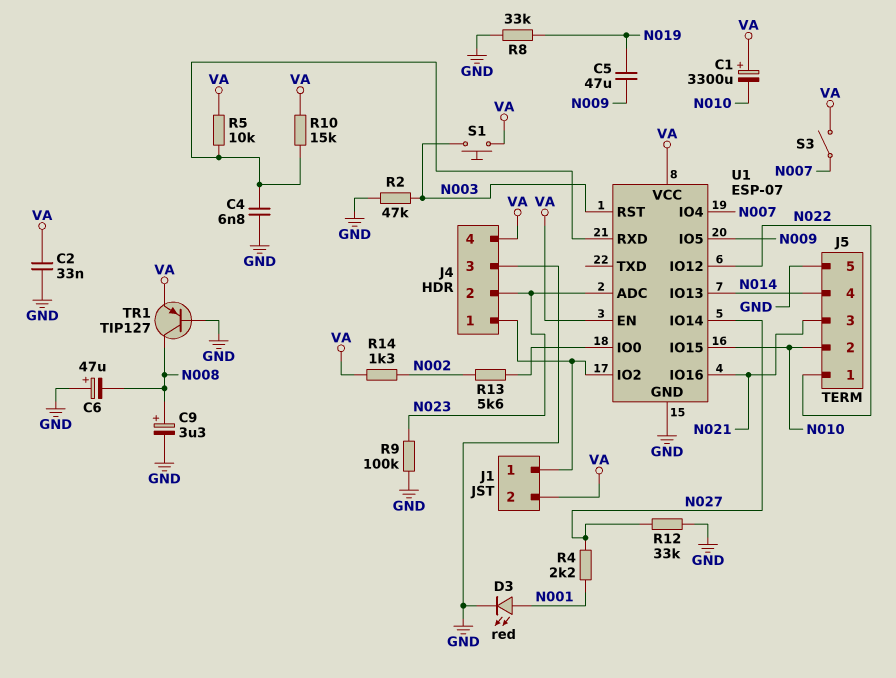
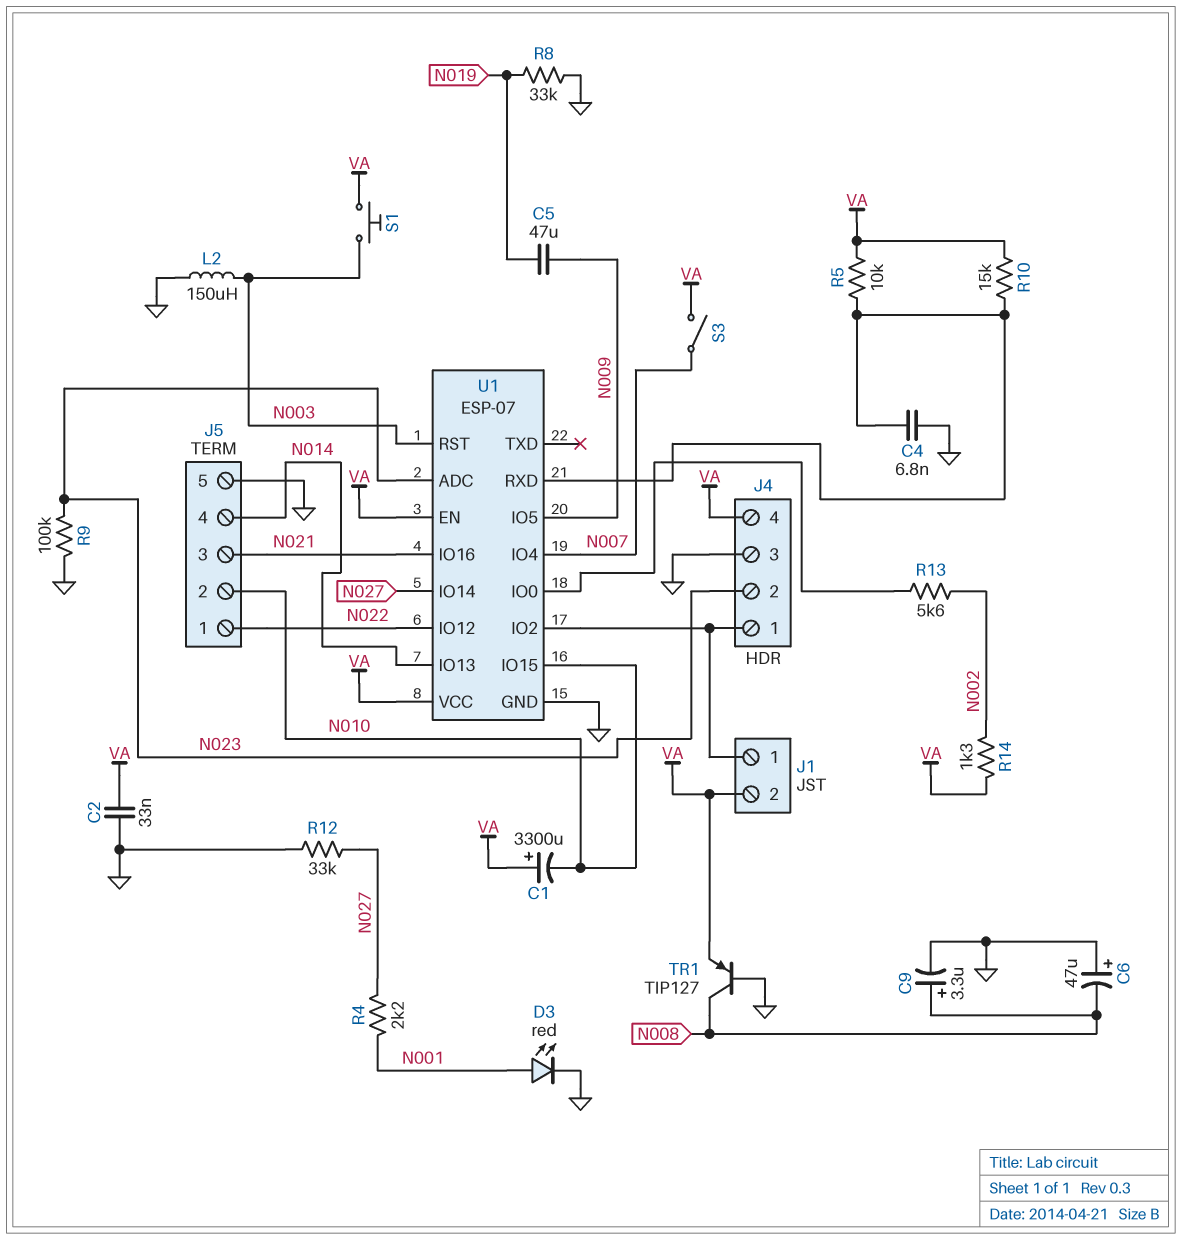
L2: none -> 150uH (GND, N003)
R2: 47k (GND, N003) -> none

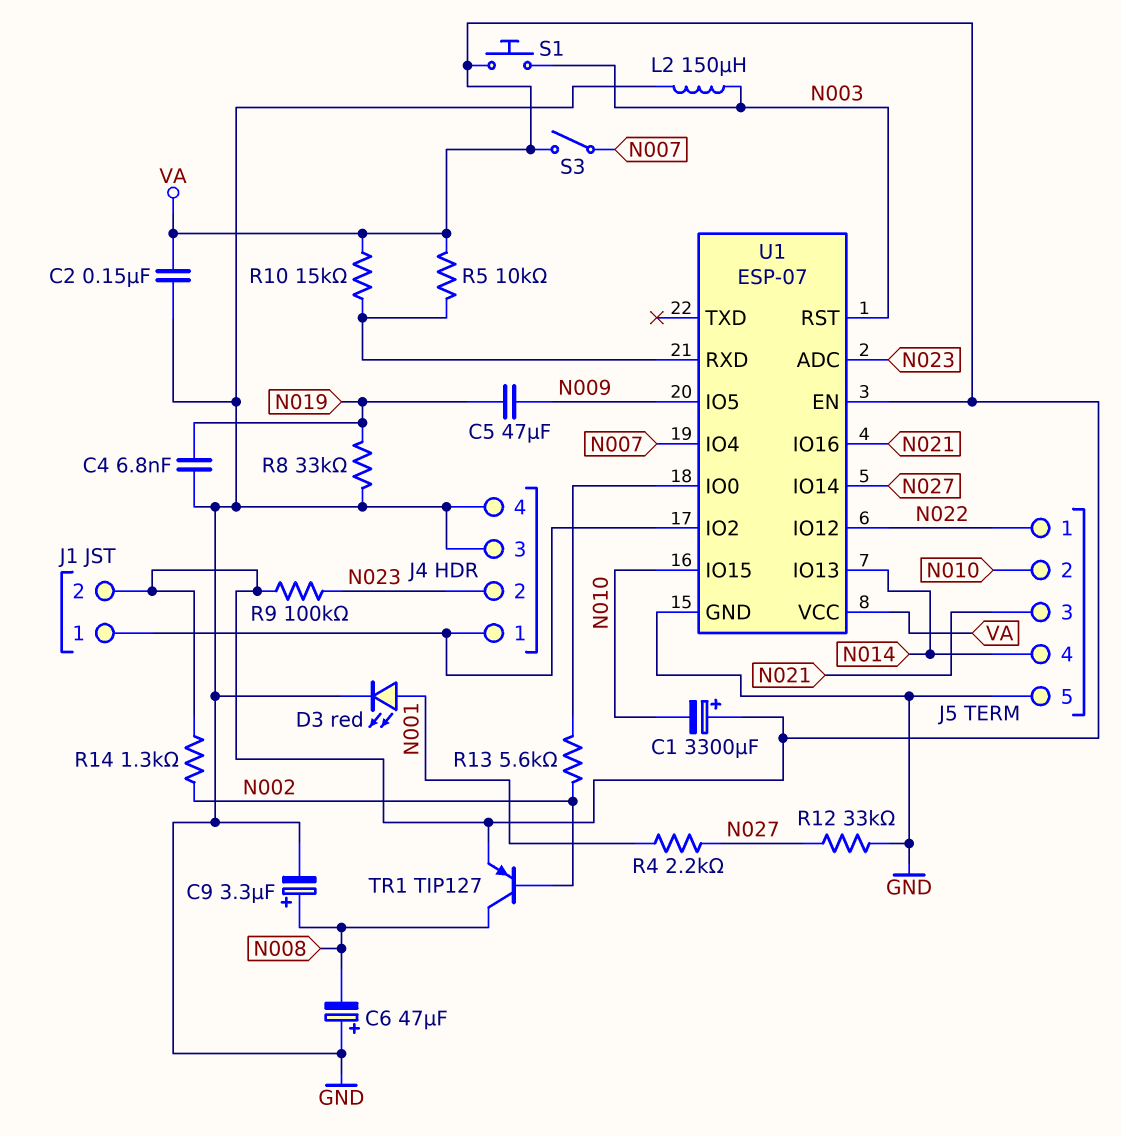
C2: 33nF (GND, VA) -> 150nF (GND, VA)
C4: 6.8nF (GND, U1/RXD) -> 6.8nF (GND, N019)
J4 pin 4: VA -> GND
R9: 100k (GND, N023) -> 100k (N023, VA)
TR1: PNP TIP127 (B GND, C N008, E VA) -> PNP TIP127 (B N002, C N008, E VA)

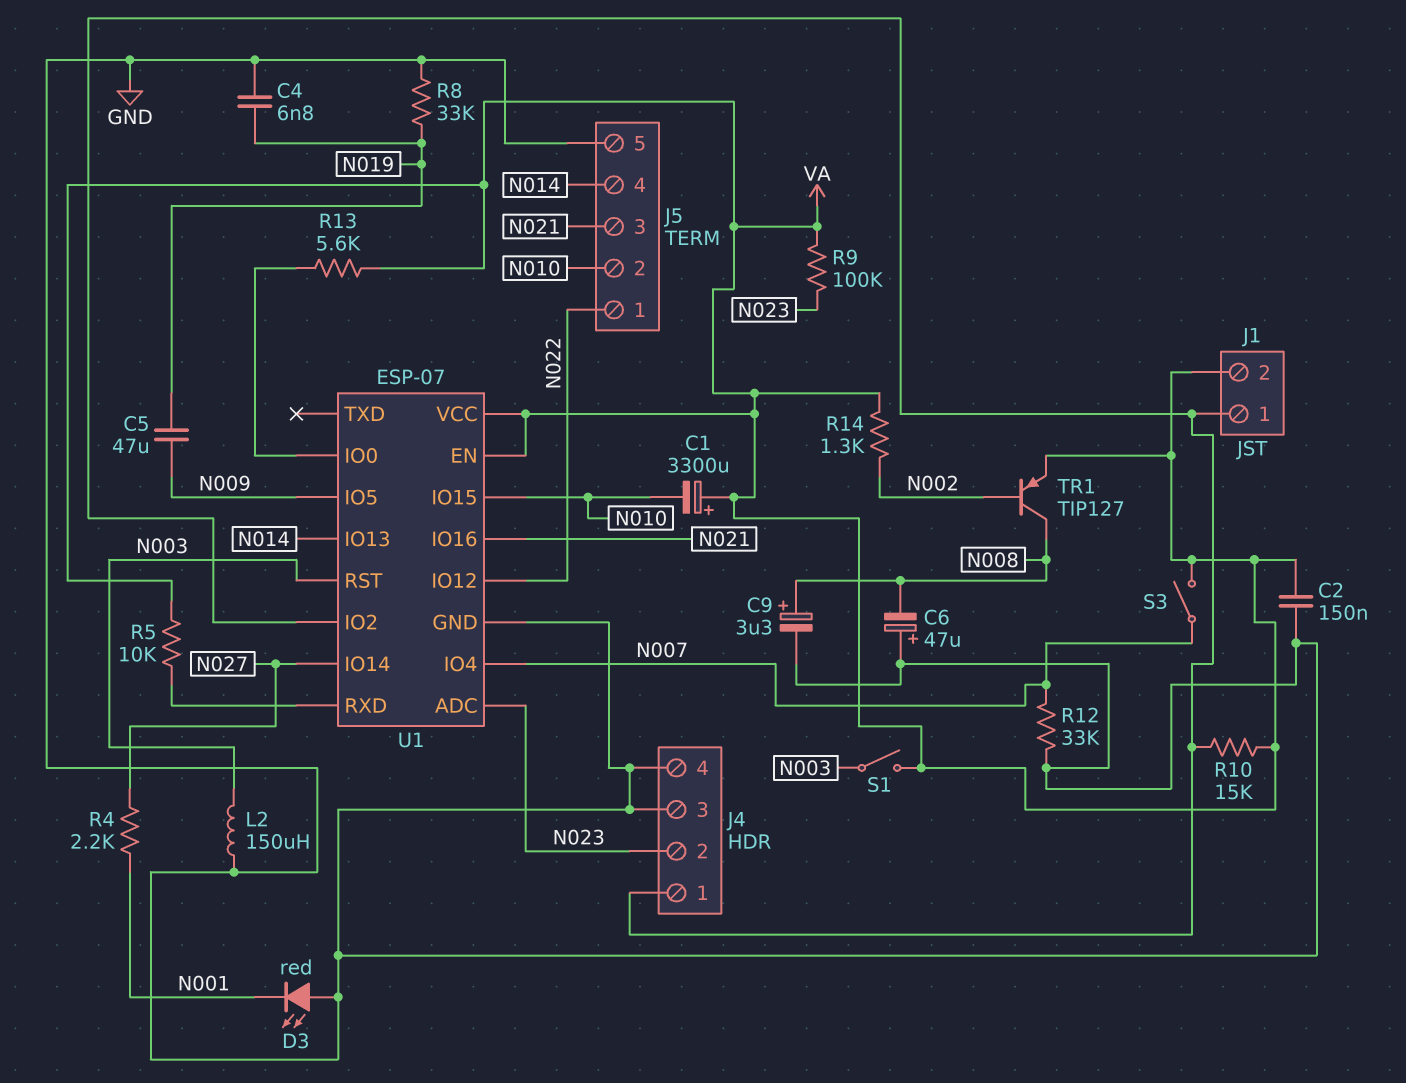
D3: LED red (A N001, K GND) -> LED red (A GND, K N001)
R10: 15k (U1/RXD, VA) -> 15k (J1/1, VA)
R12: 33k (GND, N027) -> 33k (GND, N007)
R13: 5.6k (N002, U1/IO0) -> 5.6k (U1/IO0, VA)
S1: button (N003, VA) -> switch (N003, VA)

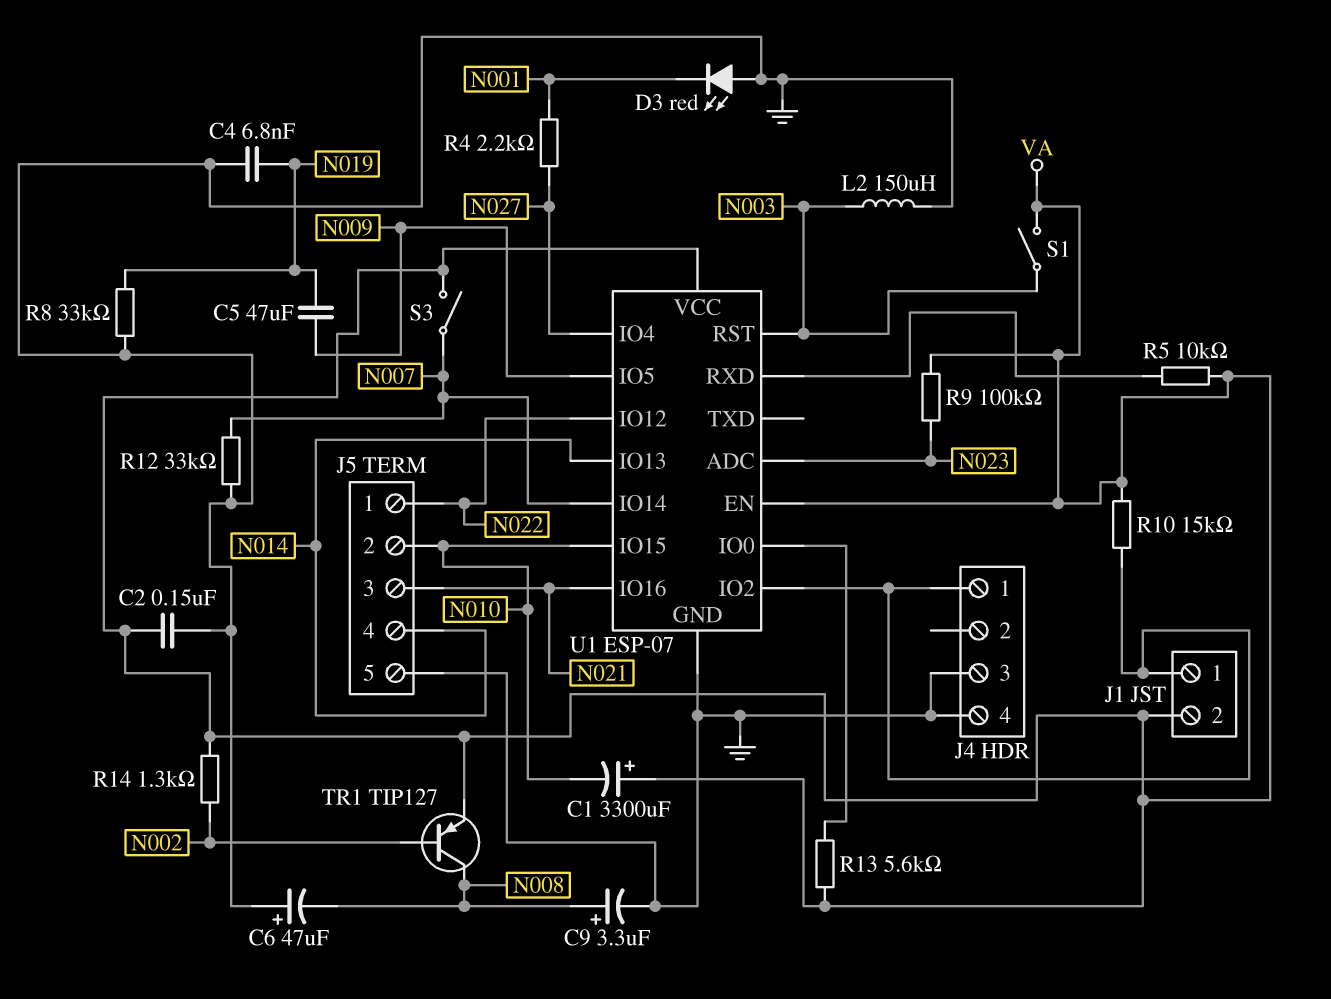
J4 pin 2: N023 -> none
U1 pin IO4: N007 -> N027
U1 pin IO14: N027 -> N007

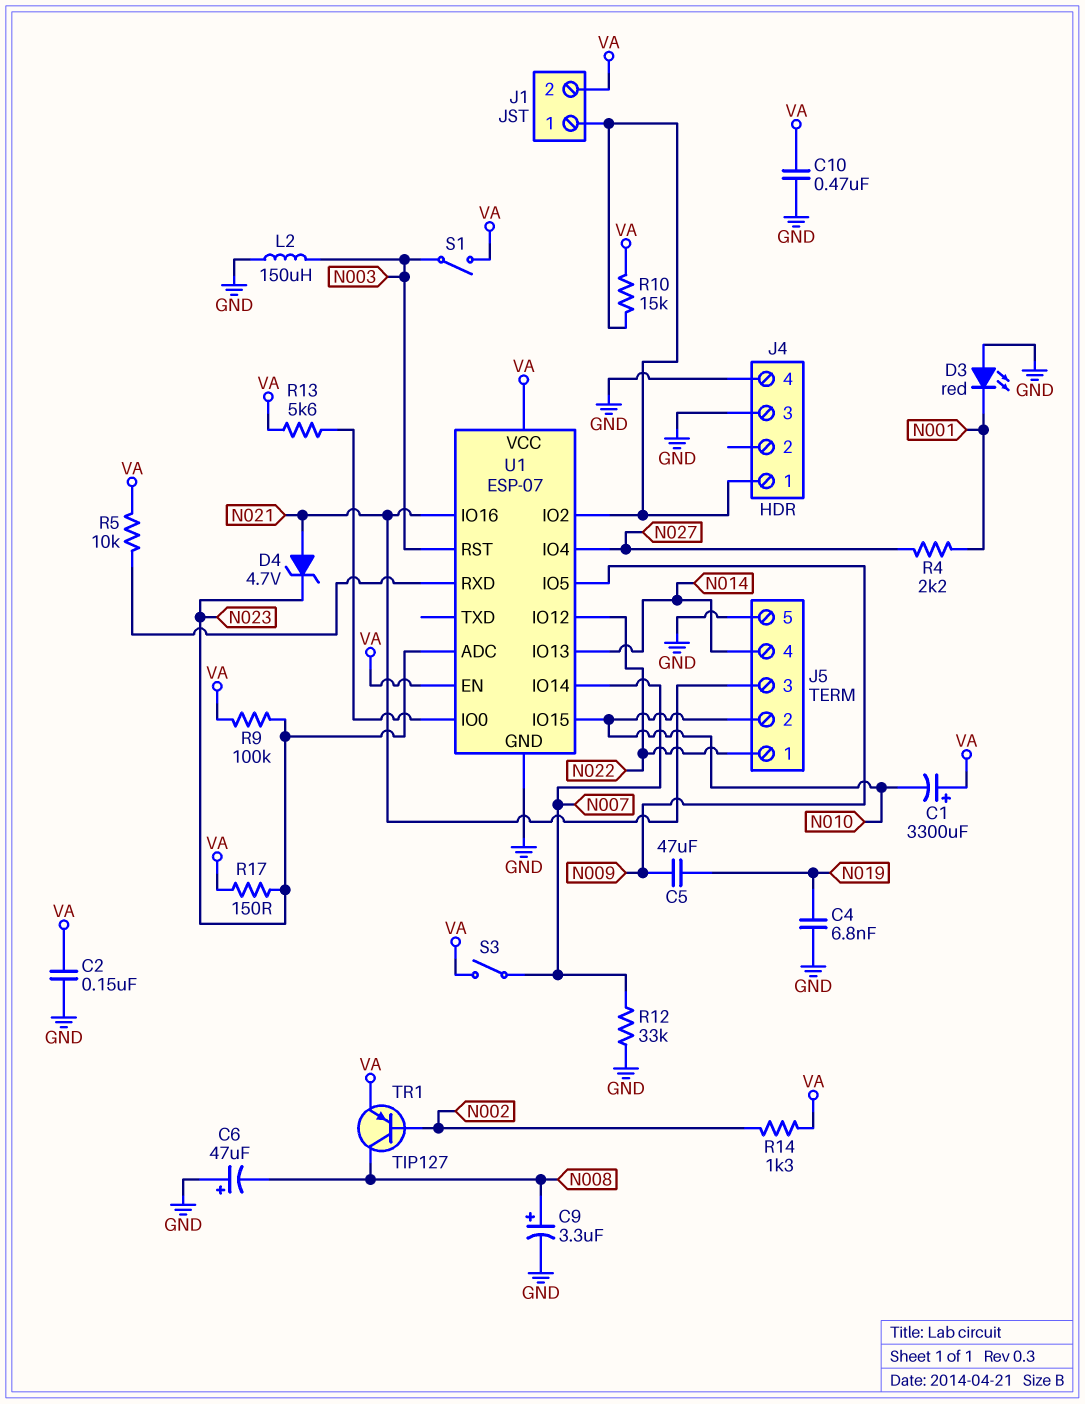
C10: none -> 470nF (GND, VA)
D4: none -> zener 4.7V (A N021, K N023)
R8: 33k (GND, N019) -> none
R17: none -> 150 (N023, VA)

